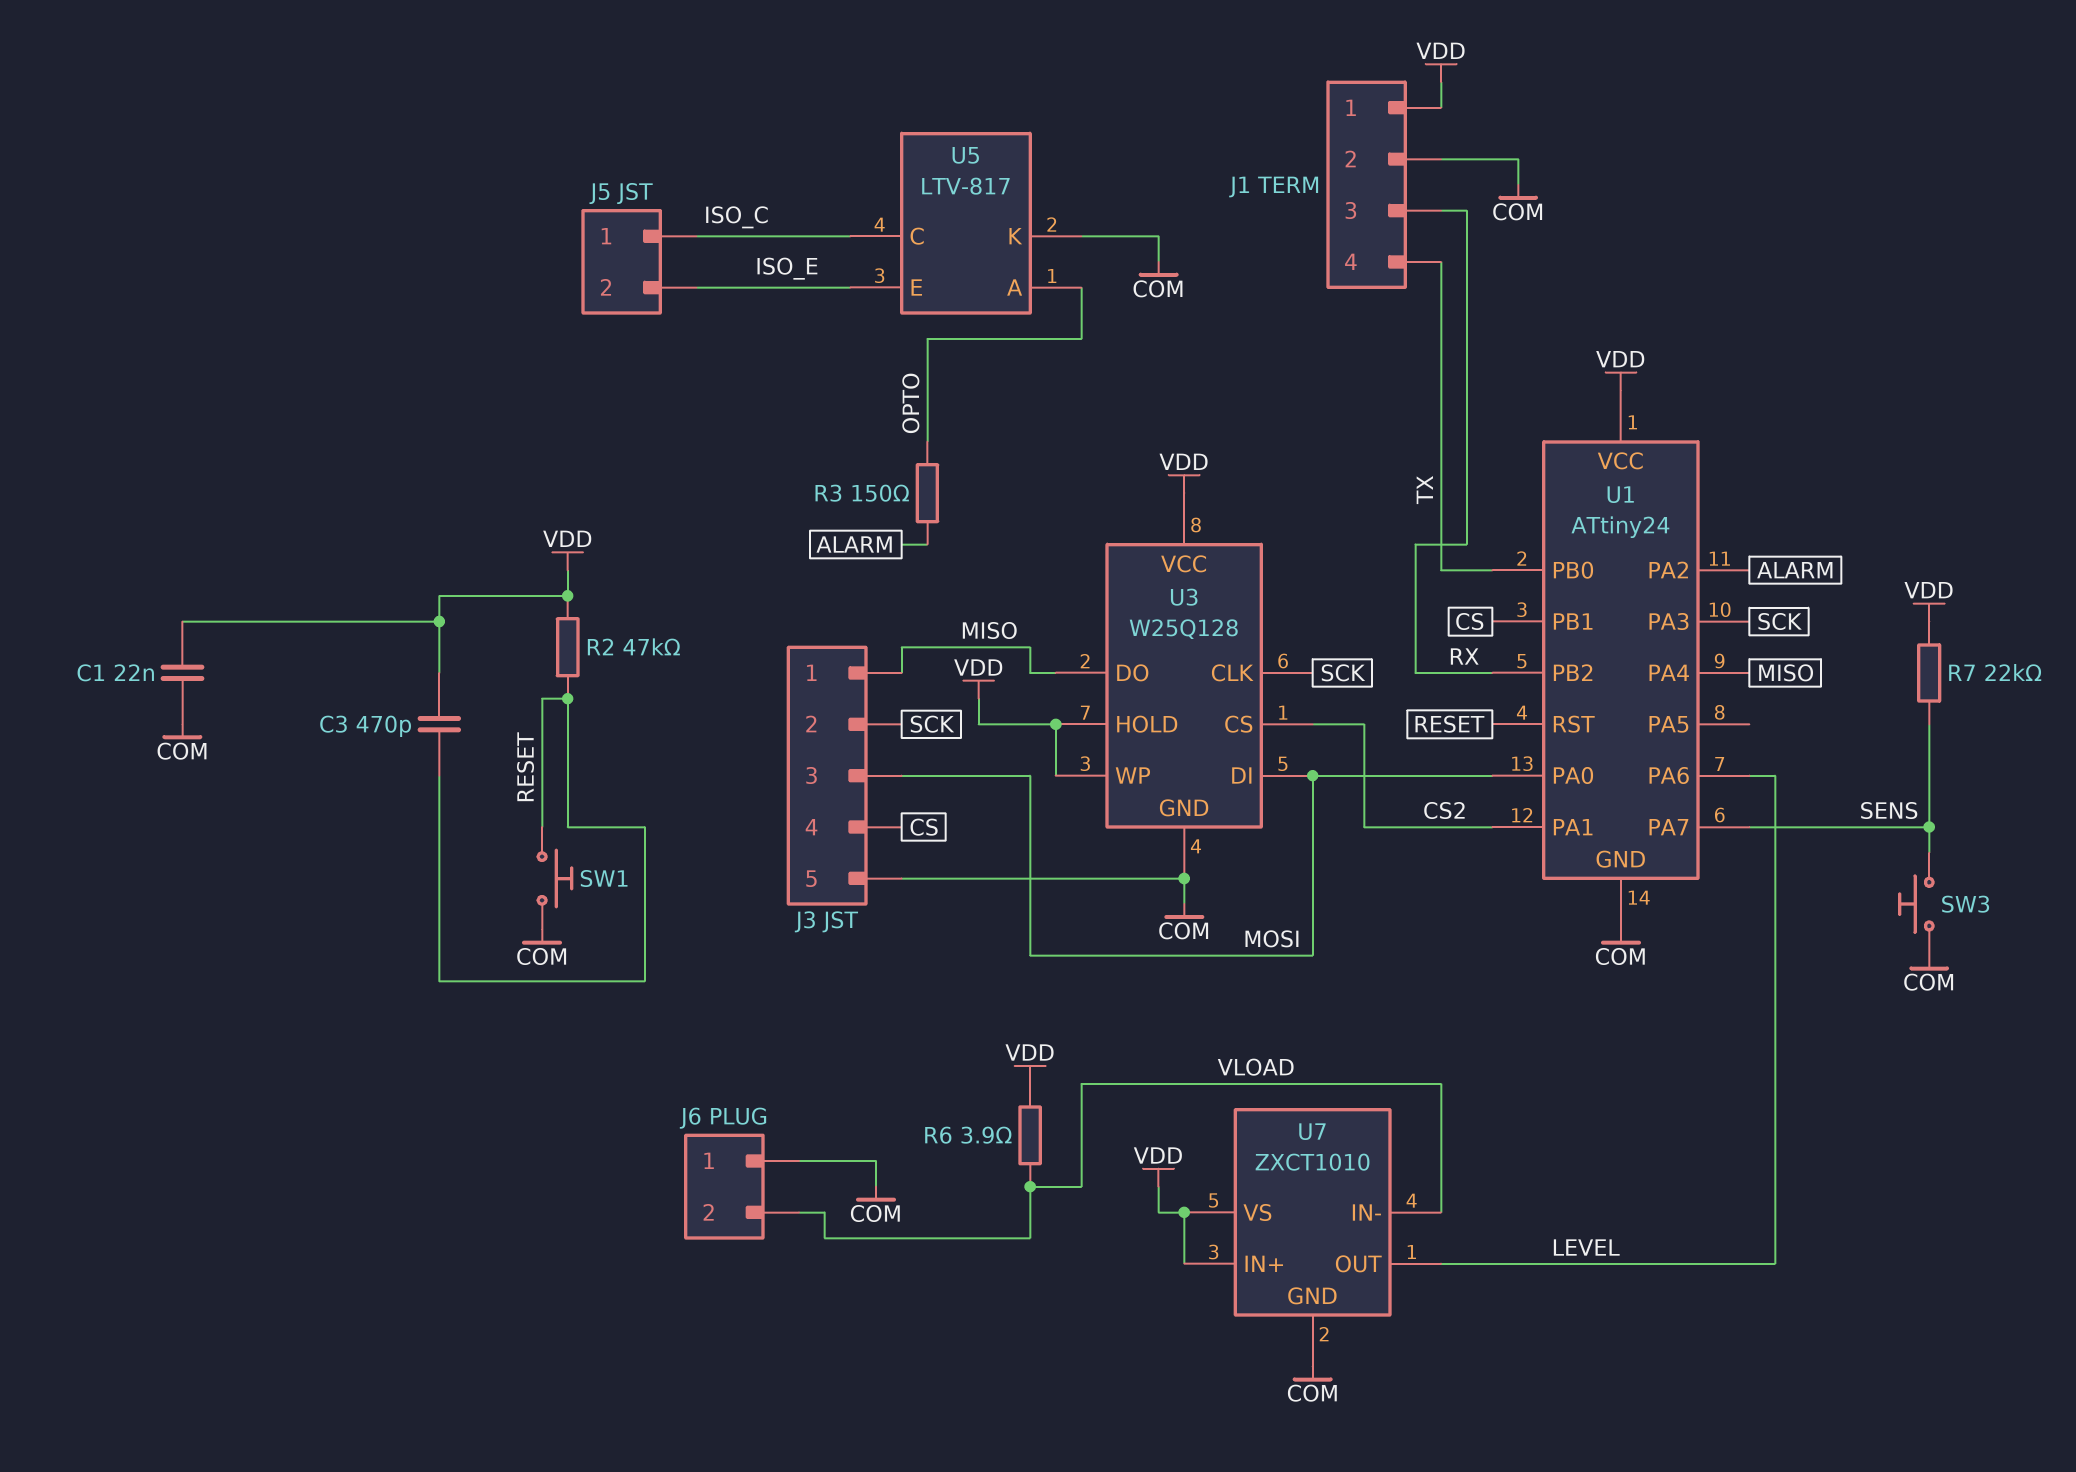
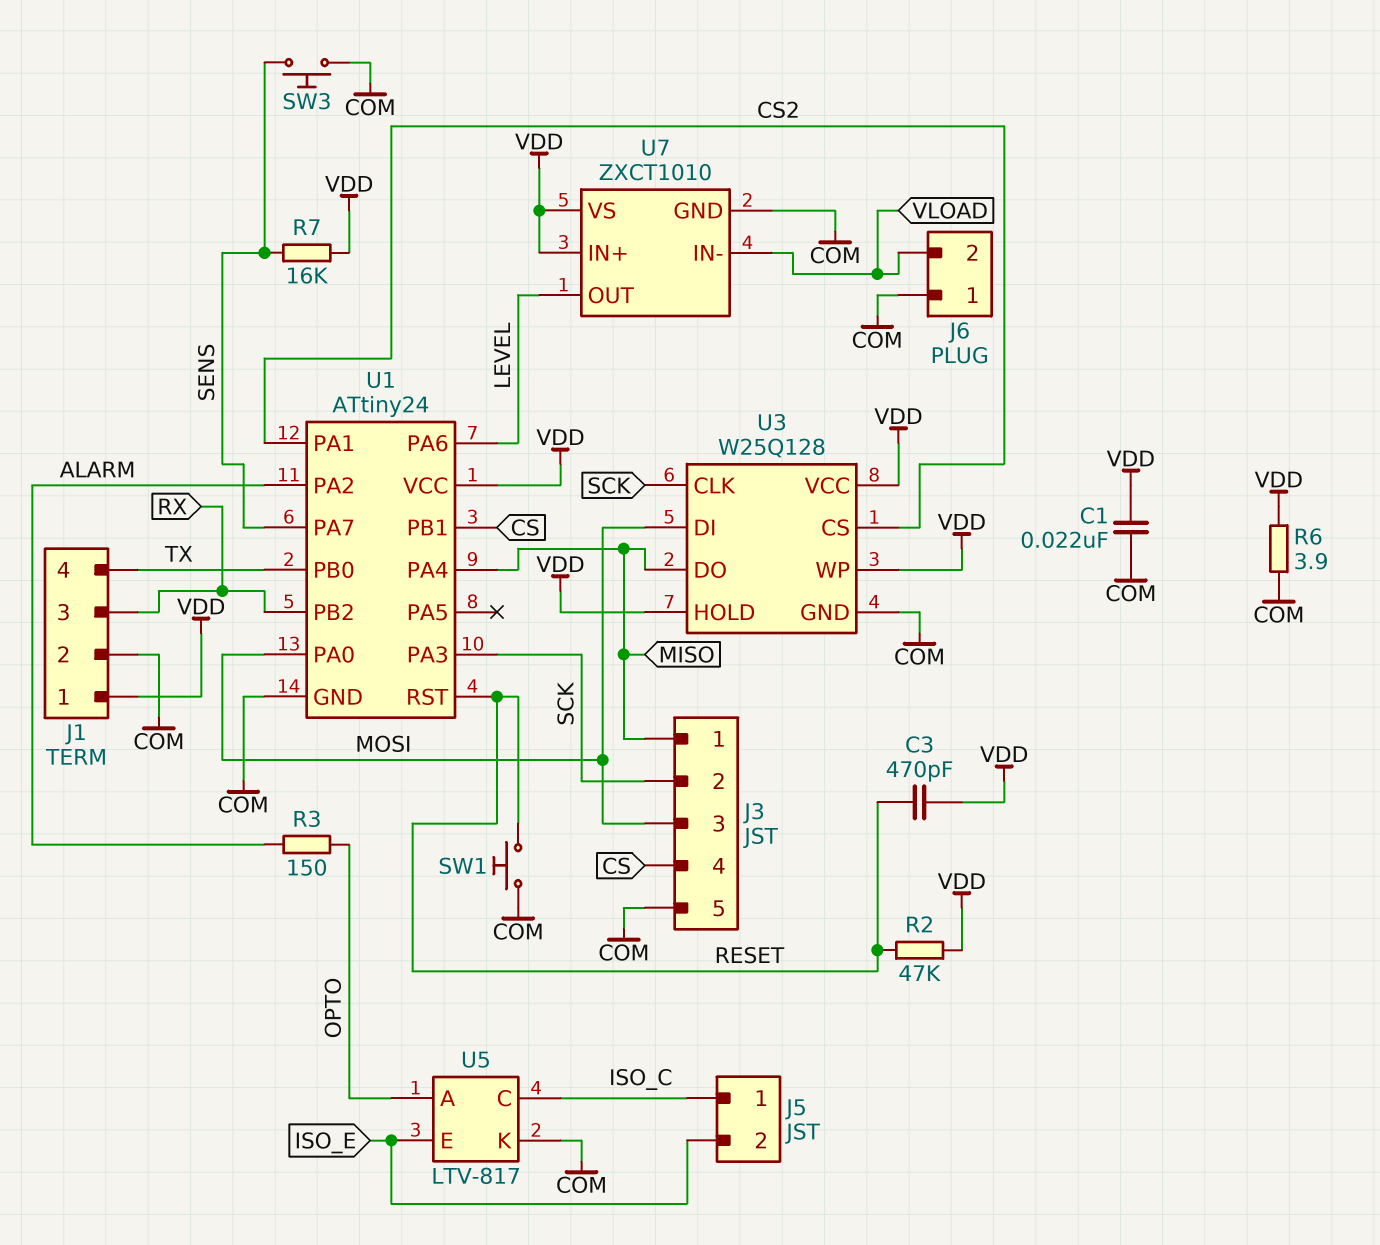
R6: 3.9 (VDD, VLOAD) -> 3.9 (COM, VDD)
R7: 22k (SENS, VDD) -> 16k (SENS, VDD)

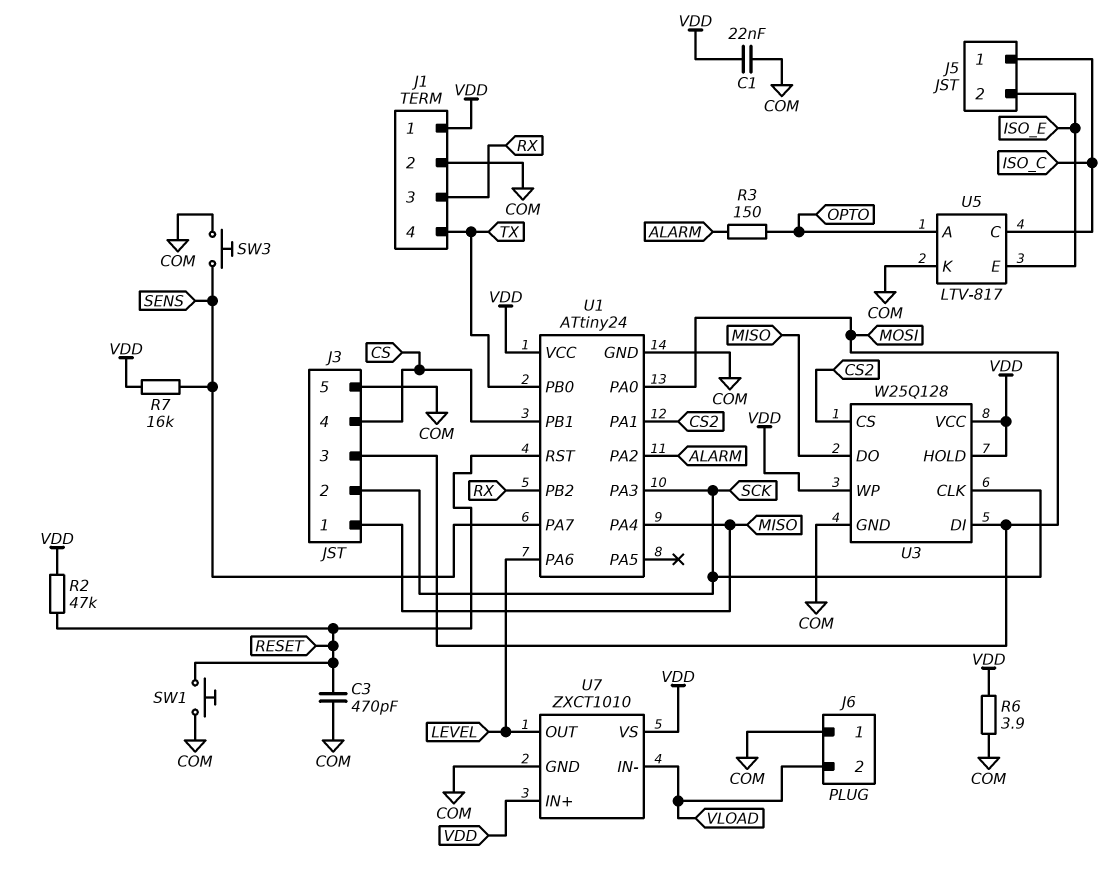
C3: 470pF (RESET, VDD) -> 470pF (COM, RESET)

